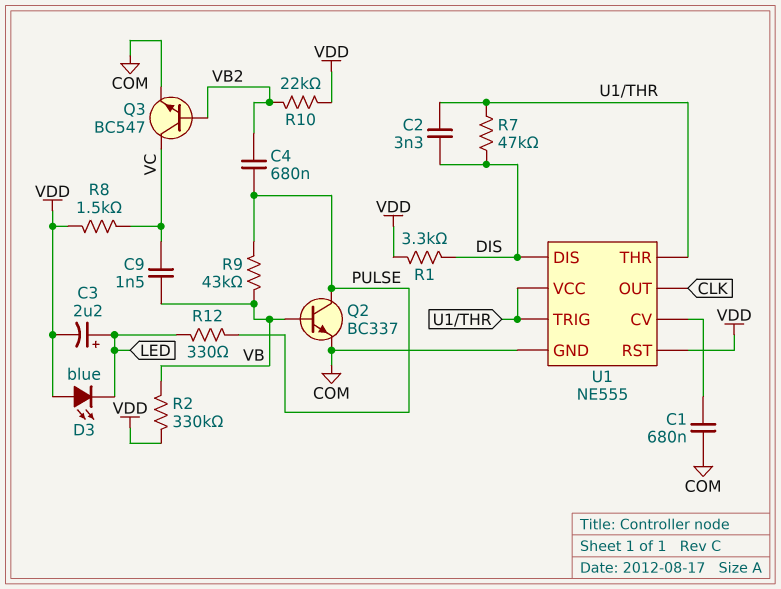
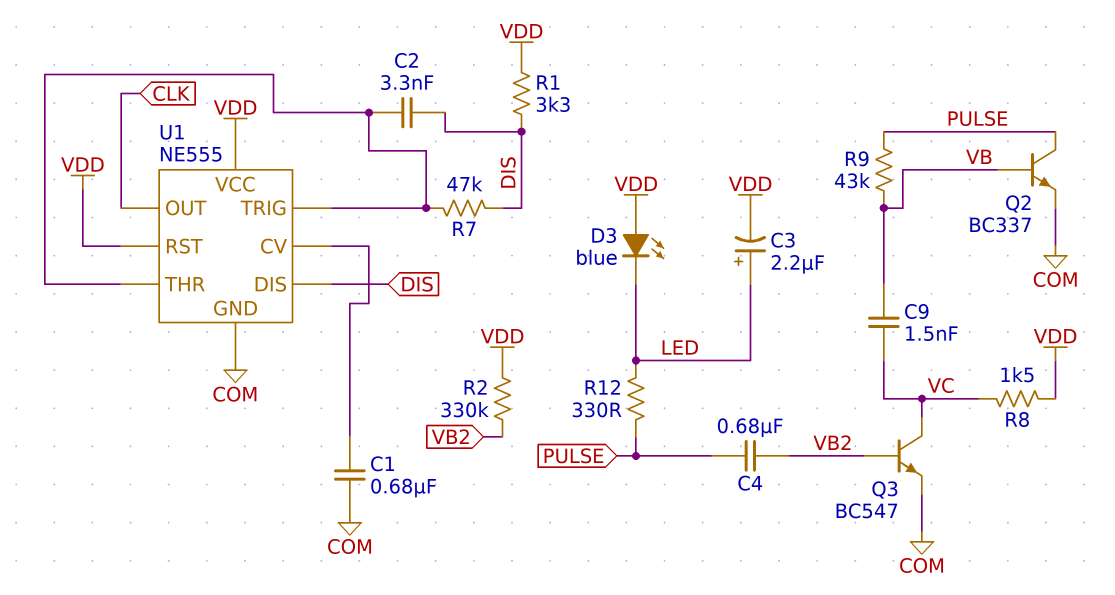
R2: 330k (VB, VDD) -> 330k (VB2, VDD)
R10: 22k (VB2, VDD) -> none
U1 pin VCC: U1/THR -> VDD

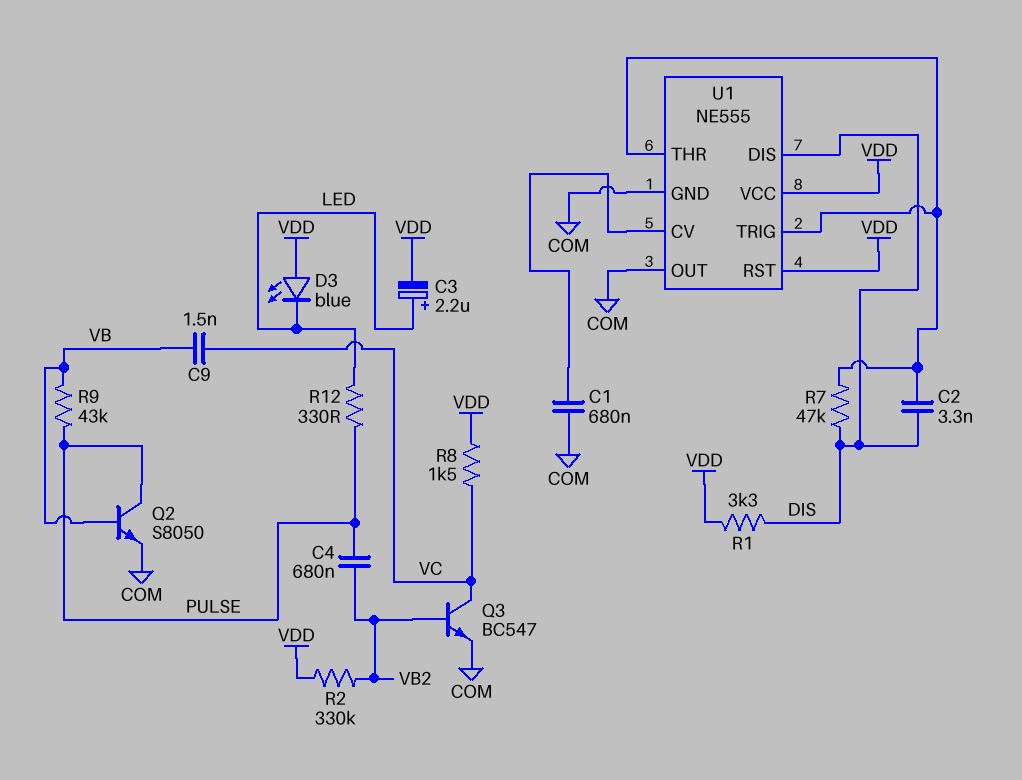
Q2: NPN BC337 (B VB, C PULSE, E COM) -> NPN S8050 (B VB, C PULSE, E COM)
U1 pin OUT: CLK -> COM

